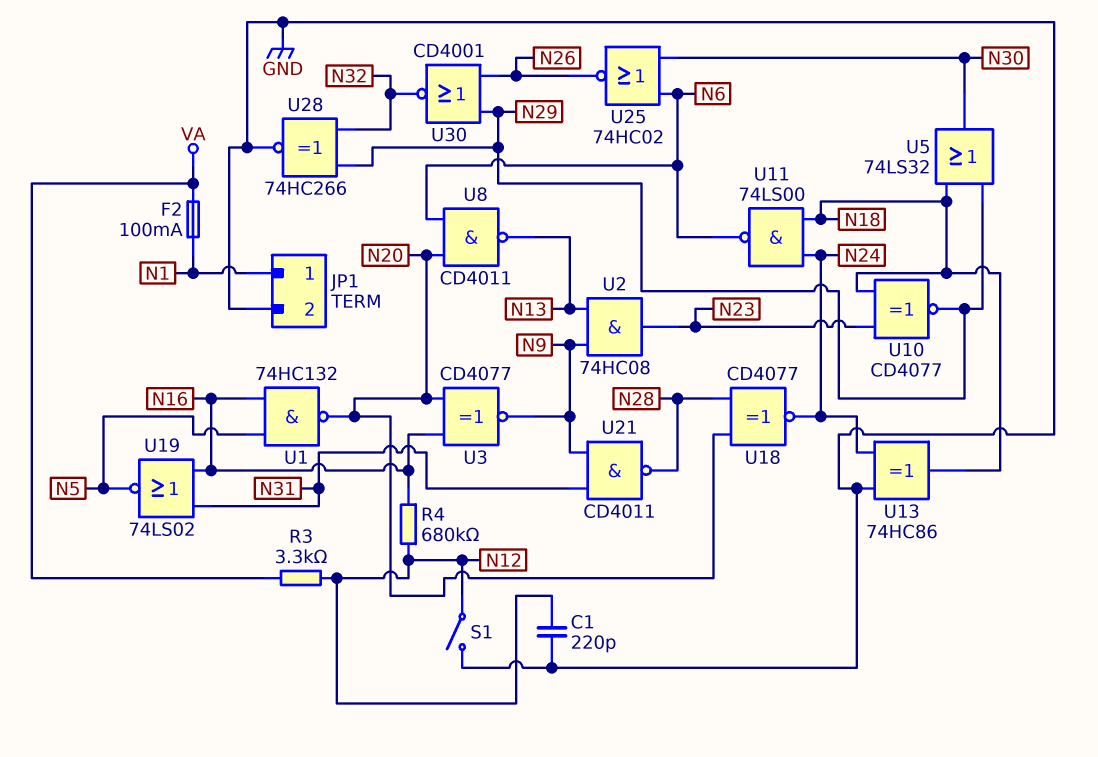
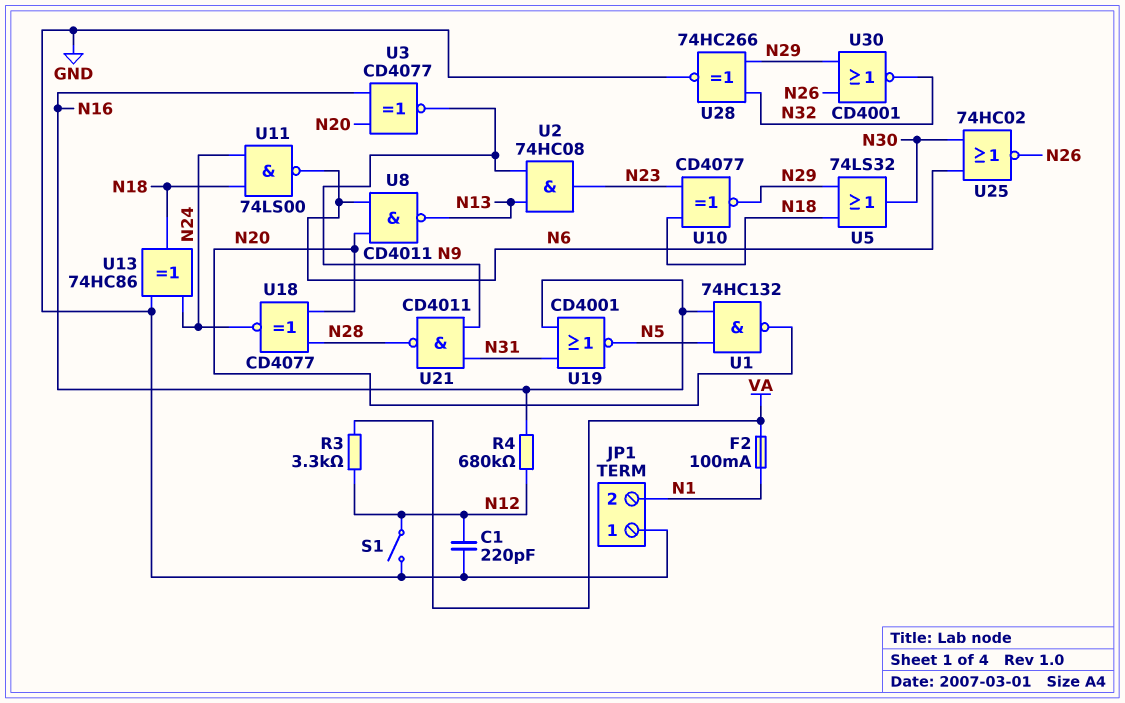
JP1 pin 1: N1 -> GND
JP1 pin 2: GND -> N1
U19: NOR 74LS02 (in N16, in N31, out N5) -> NOR CD4001 (in N16, in N31, out N5)

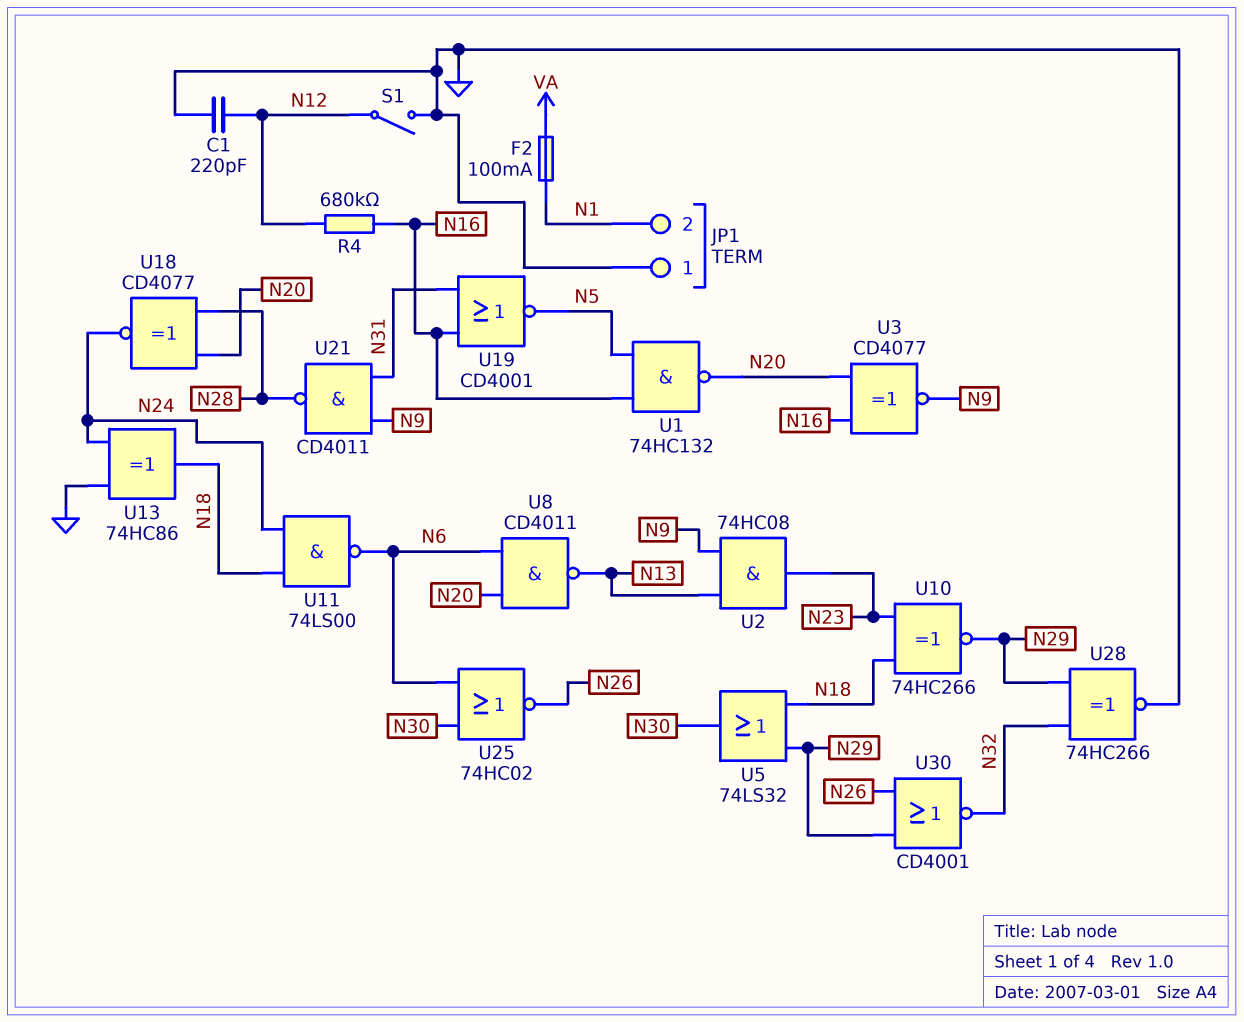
R3: 3.3k (N12, VA) -> none
U10: XNOR CD4077 (in N18, in N23, out N29) -> XNOR 74HC266 (in N18, in N23, out N29)

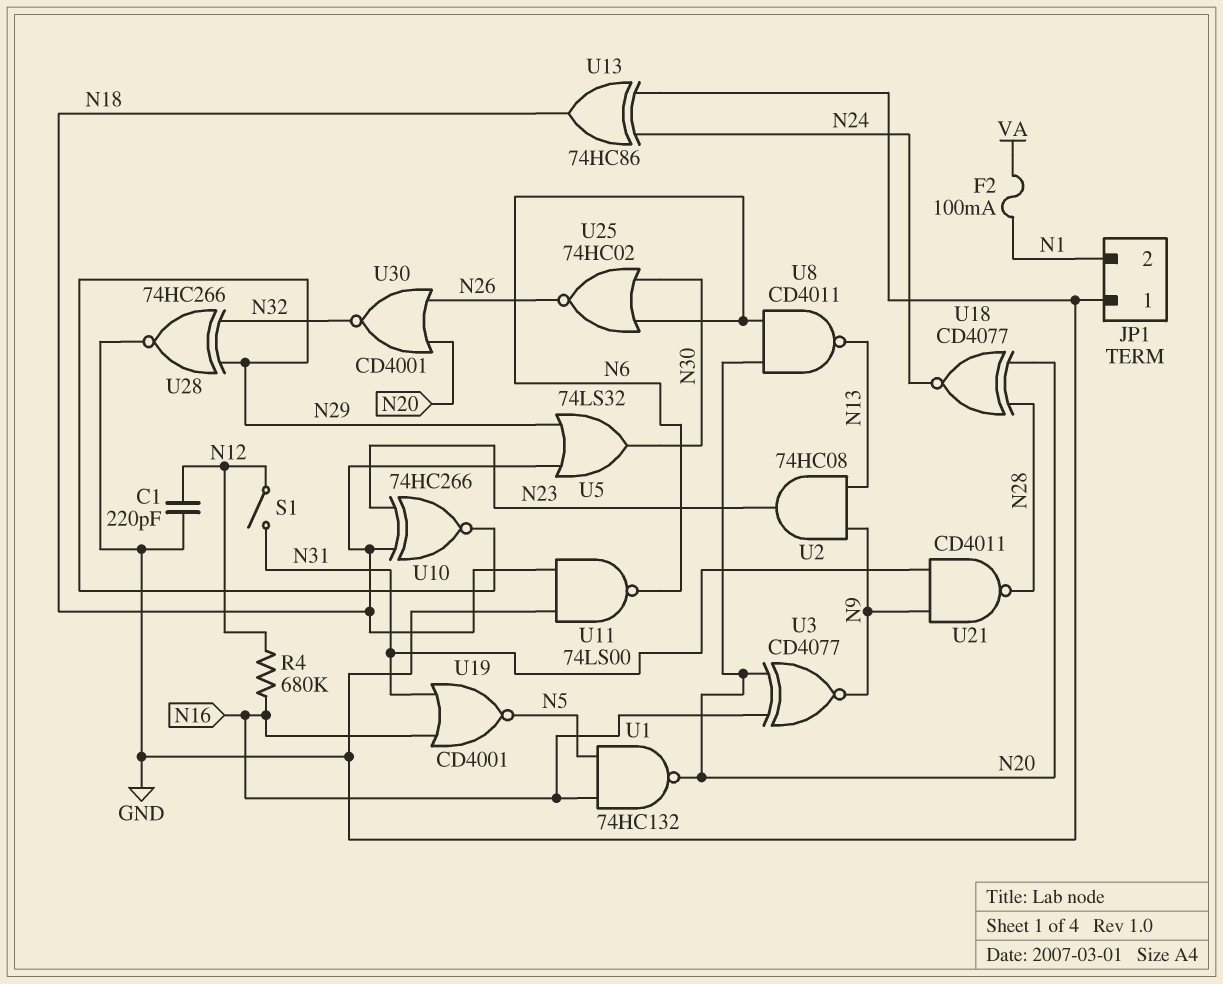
S1: switch (GND, N12) -> switch (N12, N31)
U11: NAND 74LS00 (in N18, in N24, out N6) -> NAND 74LS00 (in GND, in N18, out N6)
U30: NOR CD4001 (in N26, in N29, out N32) -> NOR CD4001 (in N20, in N26, out N32)

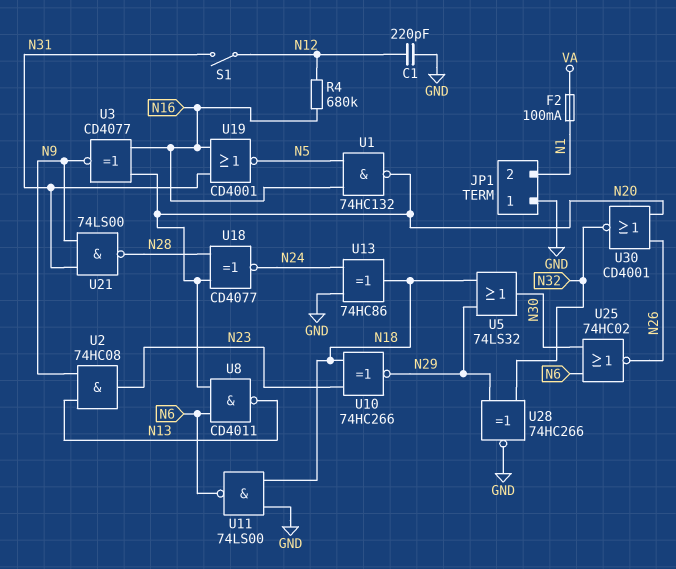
U21: NAND CD4011 (in N9, in N31, out N28) -> NAND 74LS00 (in N9, in N31, out N28)

